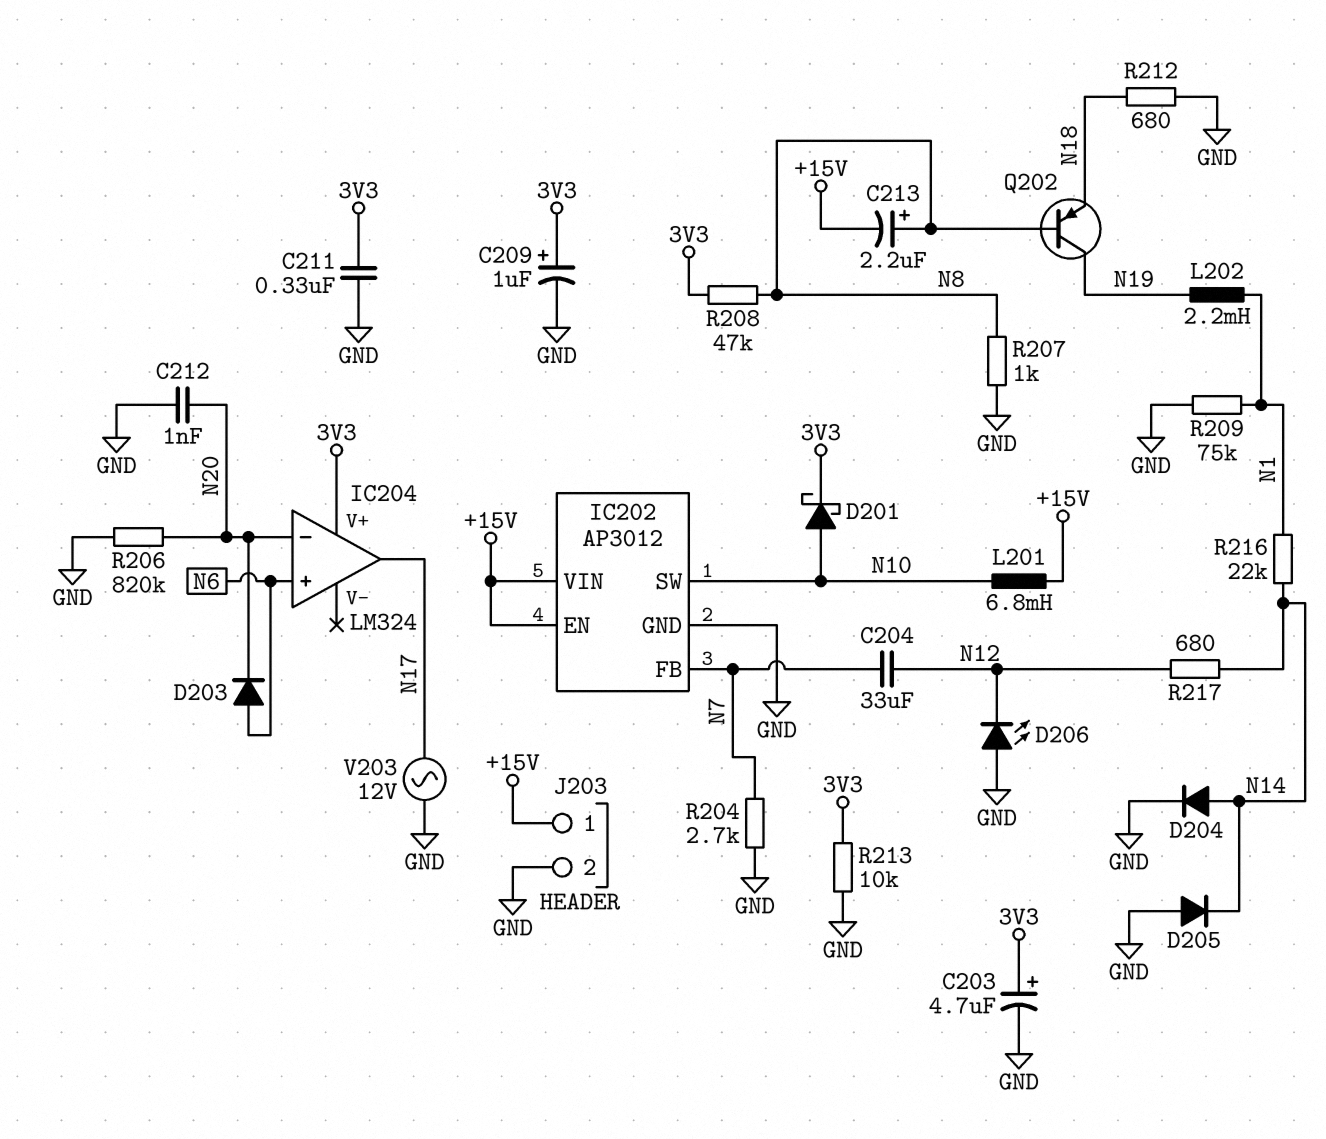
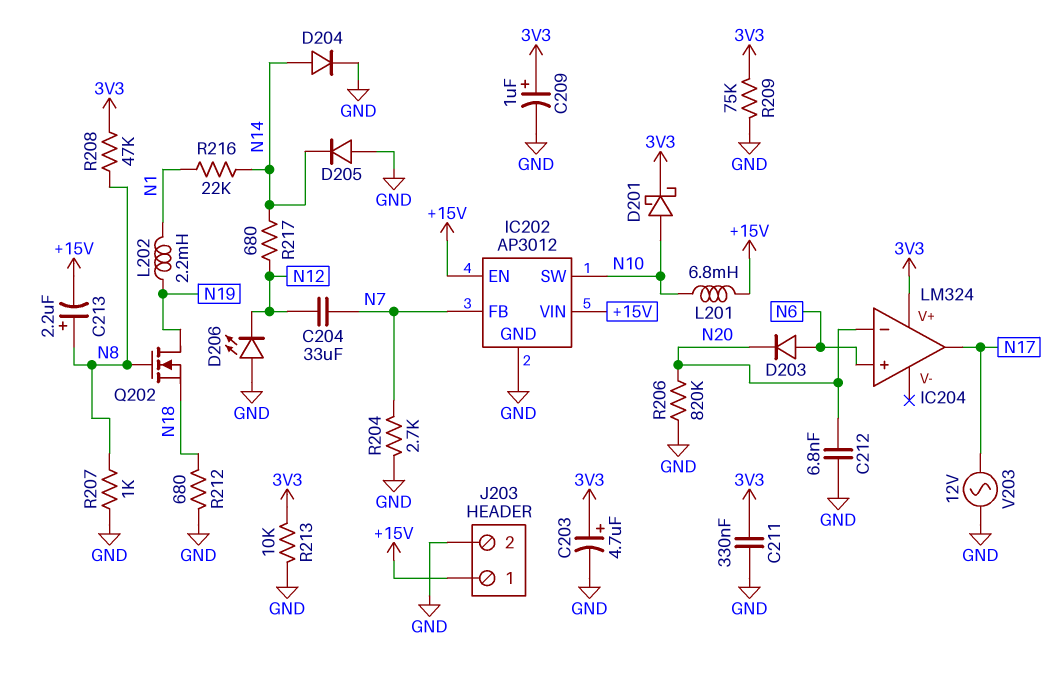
C212: 1nF (GND, N20) -> 6.8nF (GND, N20)
Q202: PNP (B N8, C N19, E N18) -> NMOS (G N8, D N19, S N18)
R209: 75k (GND, N1) -> 75k (3V3, GND)

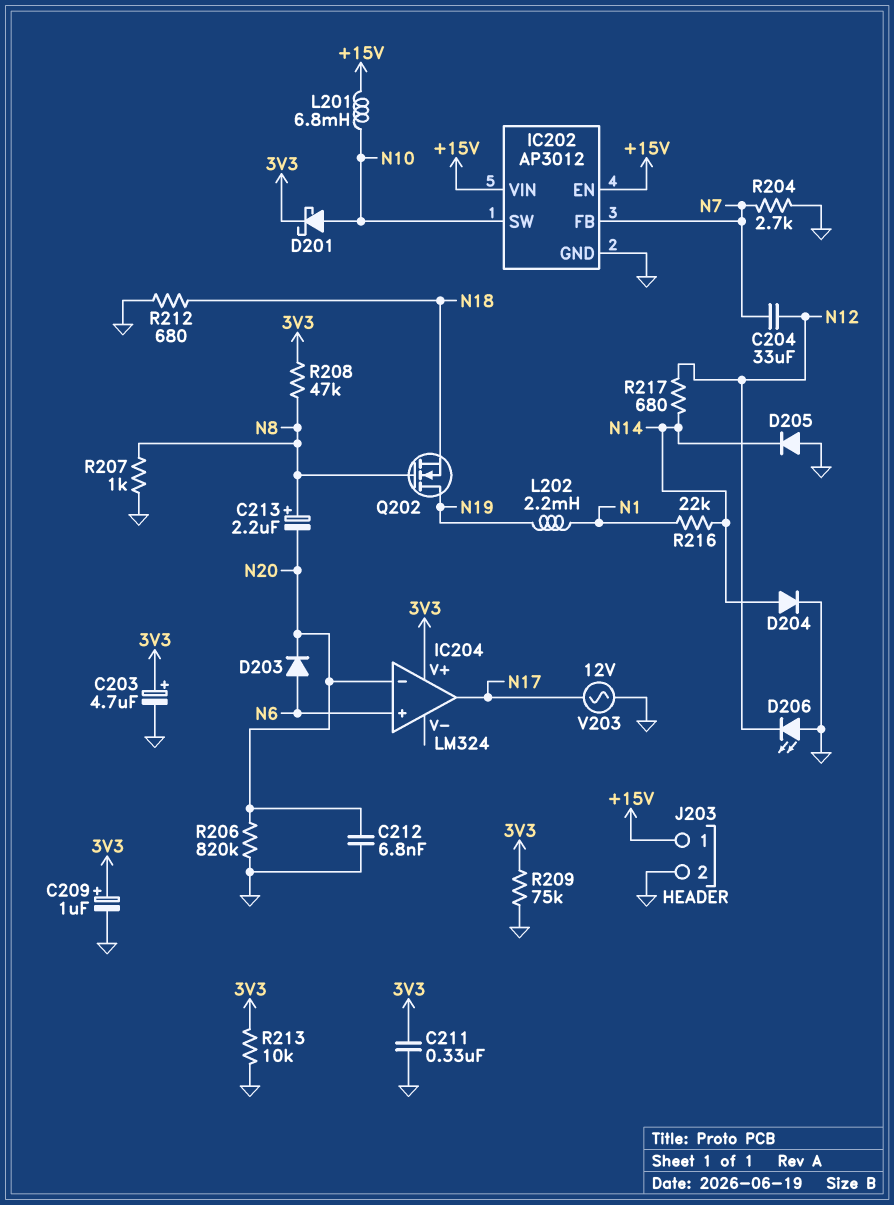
C213: 2.2uF (plus N8, minus +15V) -> 2.2uF (plus N8, minus N20)

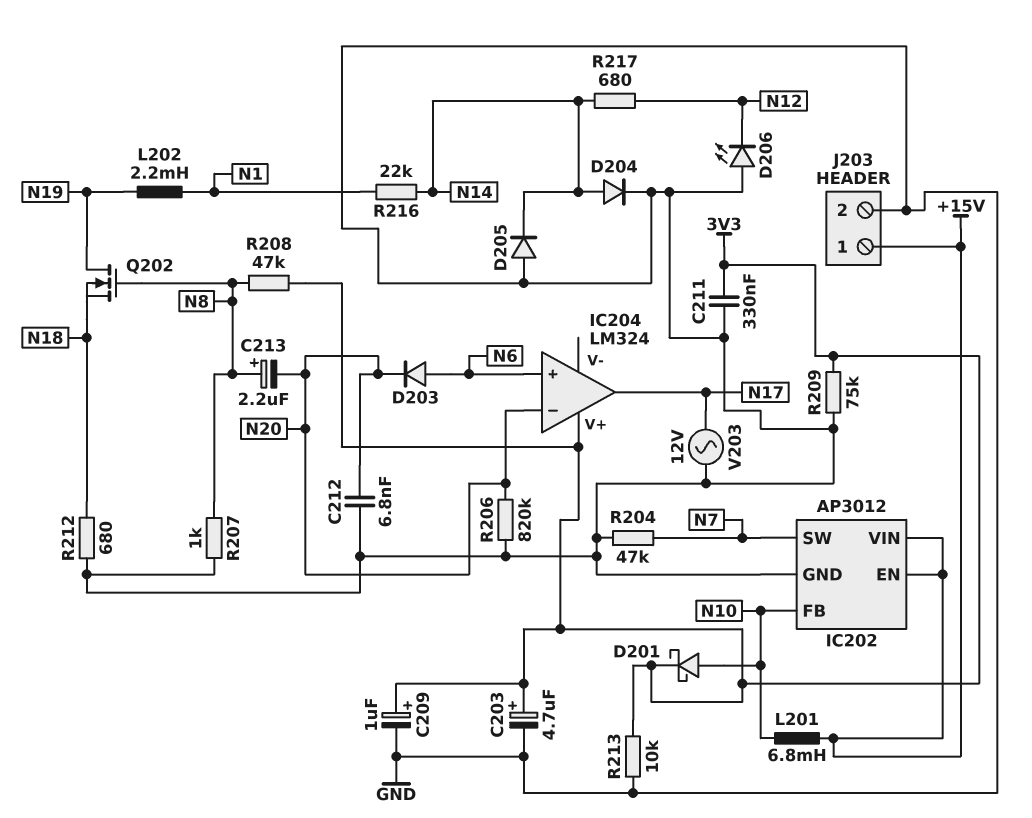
C204: 33uF (N7, N12) -> none
IC202 pin FB: N7 -> N10
IC202 pin SW: N10 -> N7
R204: 2.7k (GND, N7) -> 47k (GND, N7)

